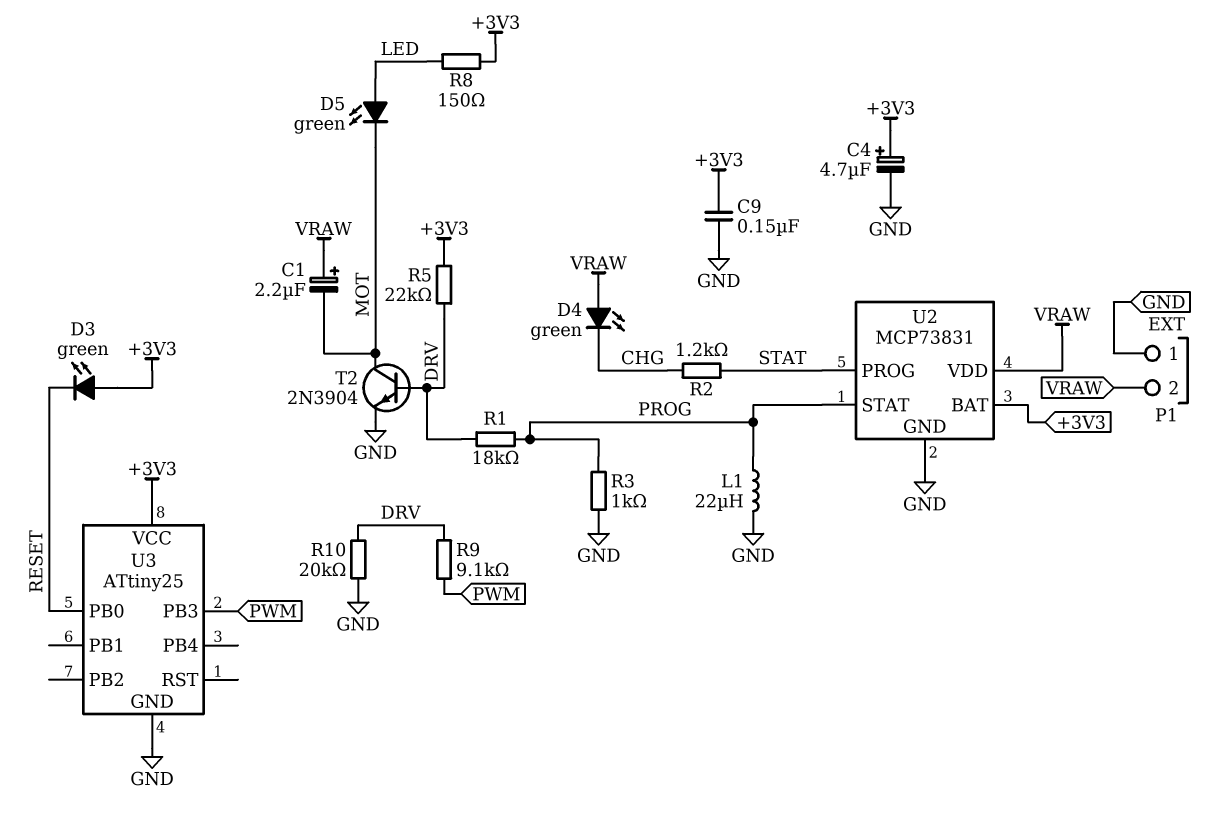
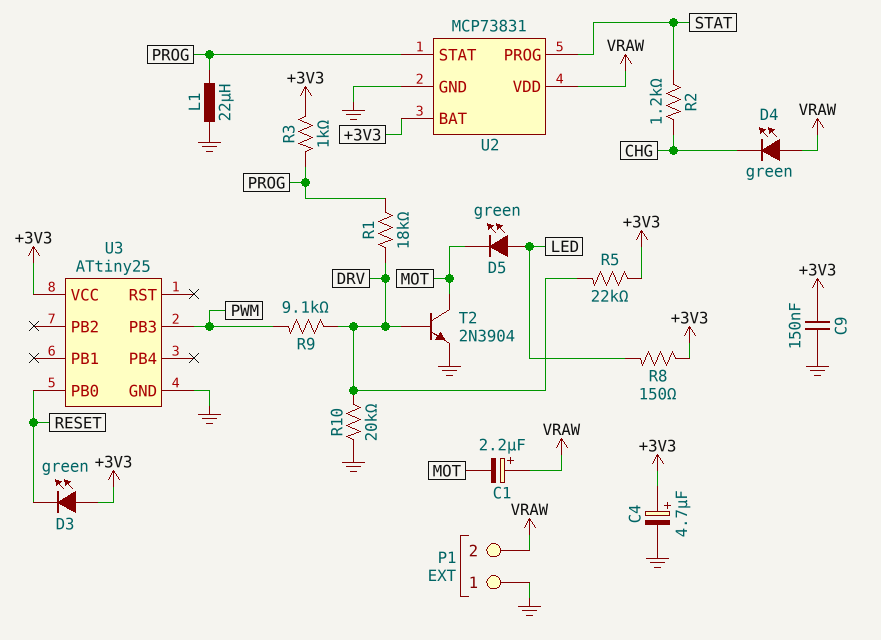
R3: 1k (GND, PROG) -> 1k (+3V3, PROG)

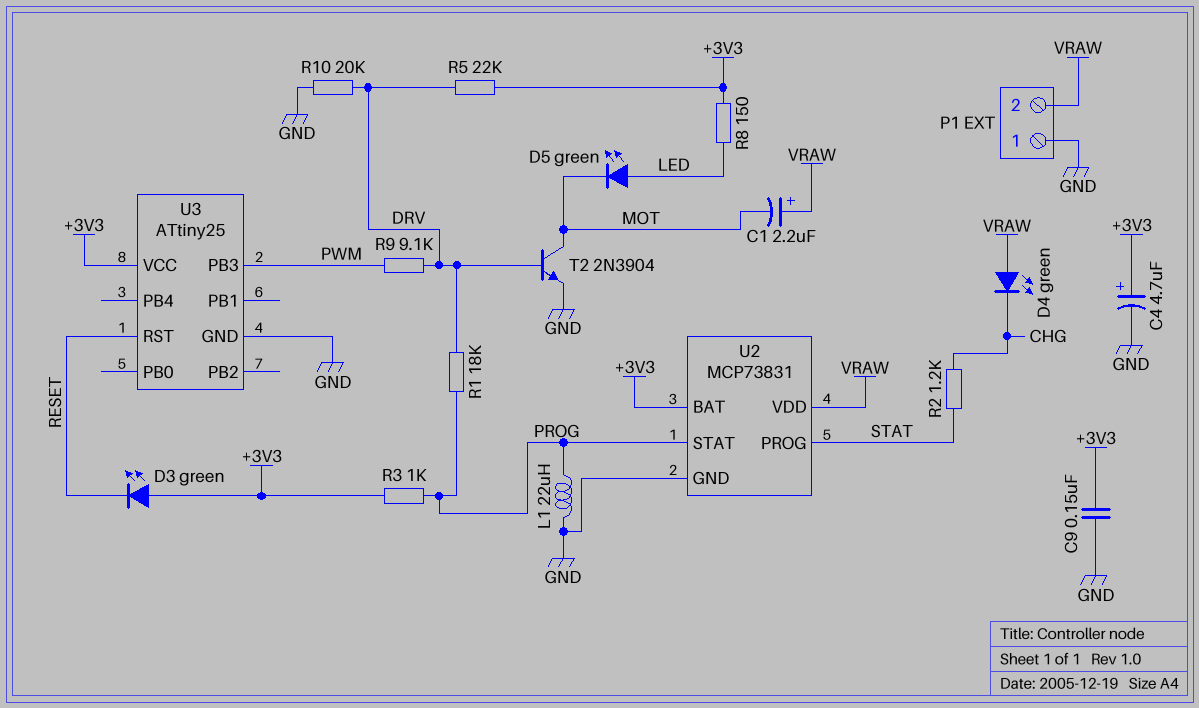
U3 pin PB0: RESET -> none
U3 pin RST: none -> RESET

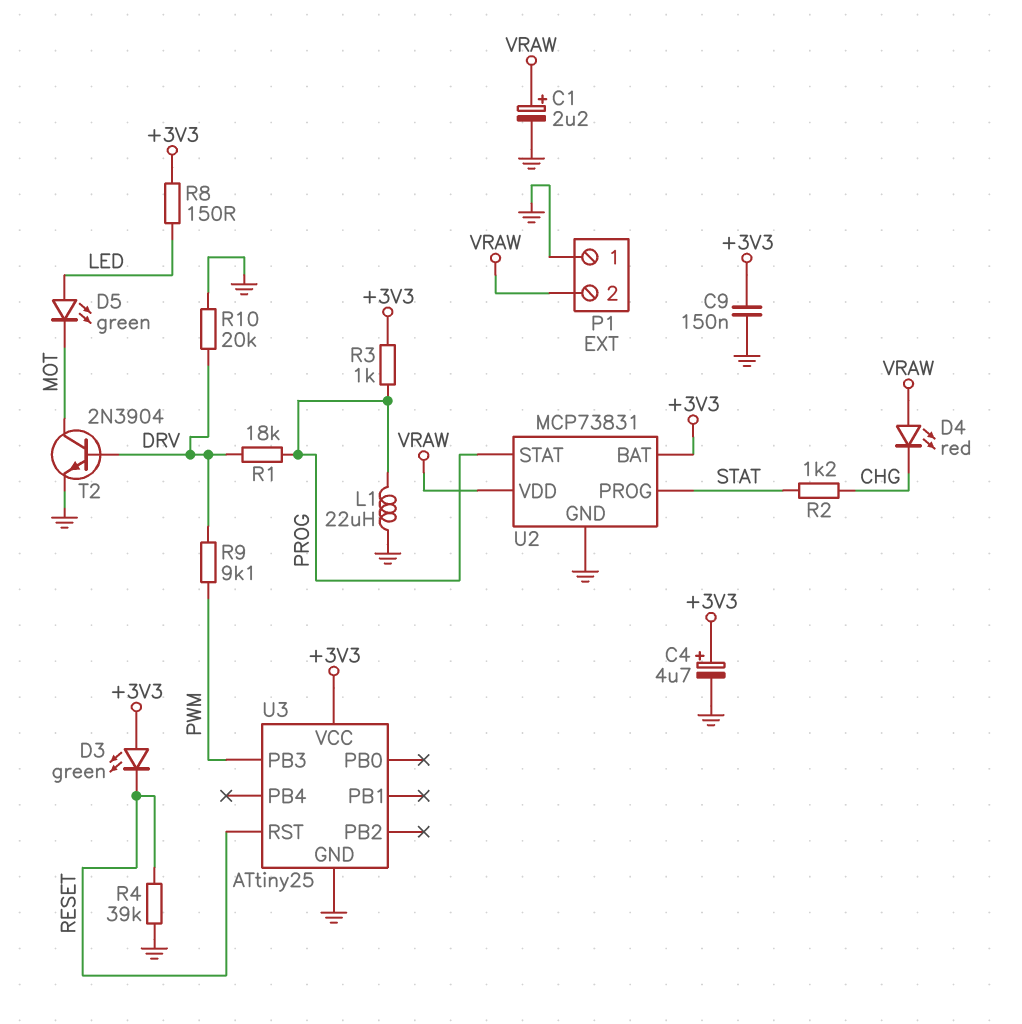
C1: 2.2uF (plus VRAW, minus MOT) -> 2.2uF (plus VRAW, minus GND)
D4: LED green (A VRAW, K CHG) -> LED red (A VRAW, K CHG)
R4: none -> 39k (GND, RESET)
R5: 22k (+3V3, DRV) -> none

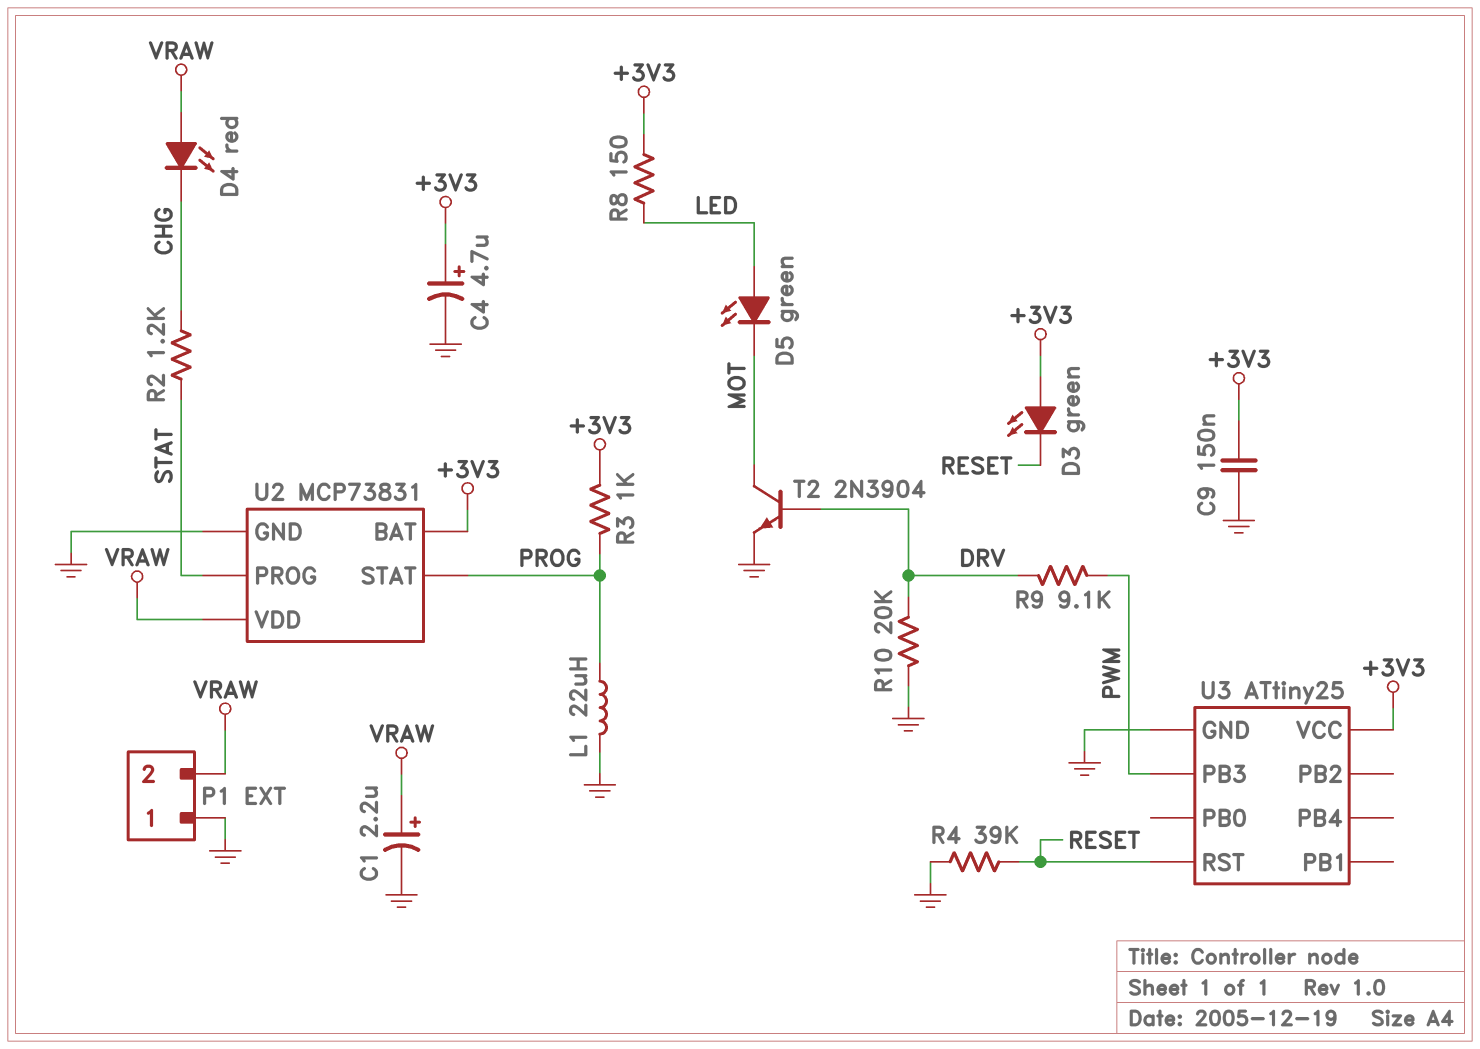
R1: 18k (DRV, PROG) -> none

